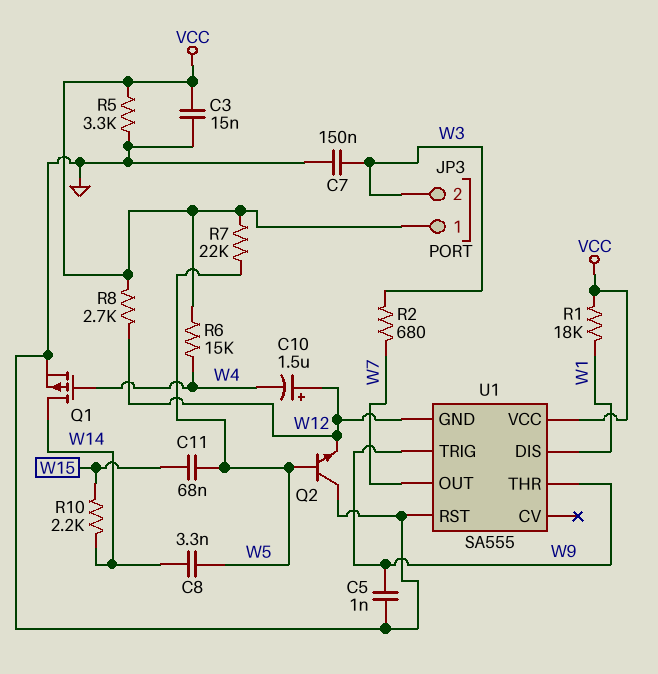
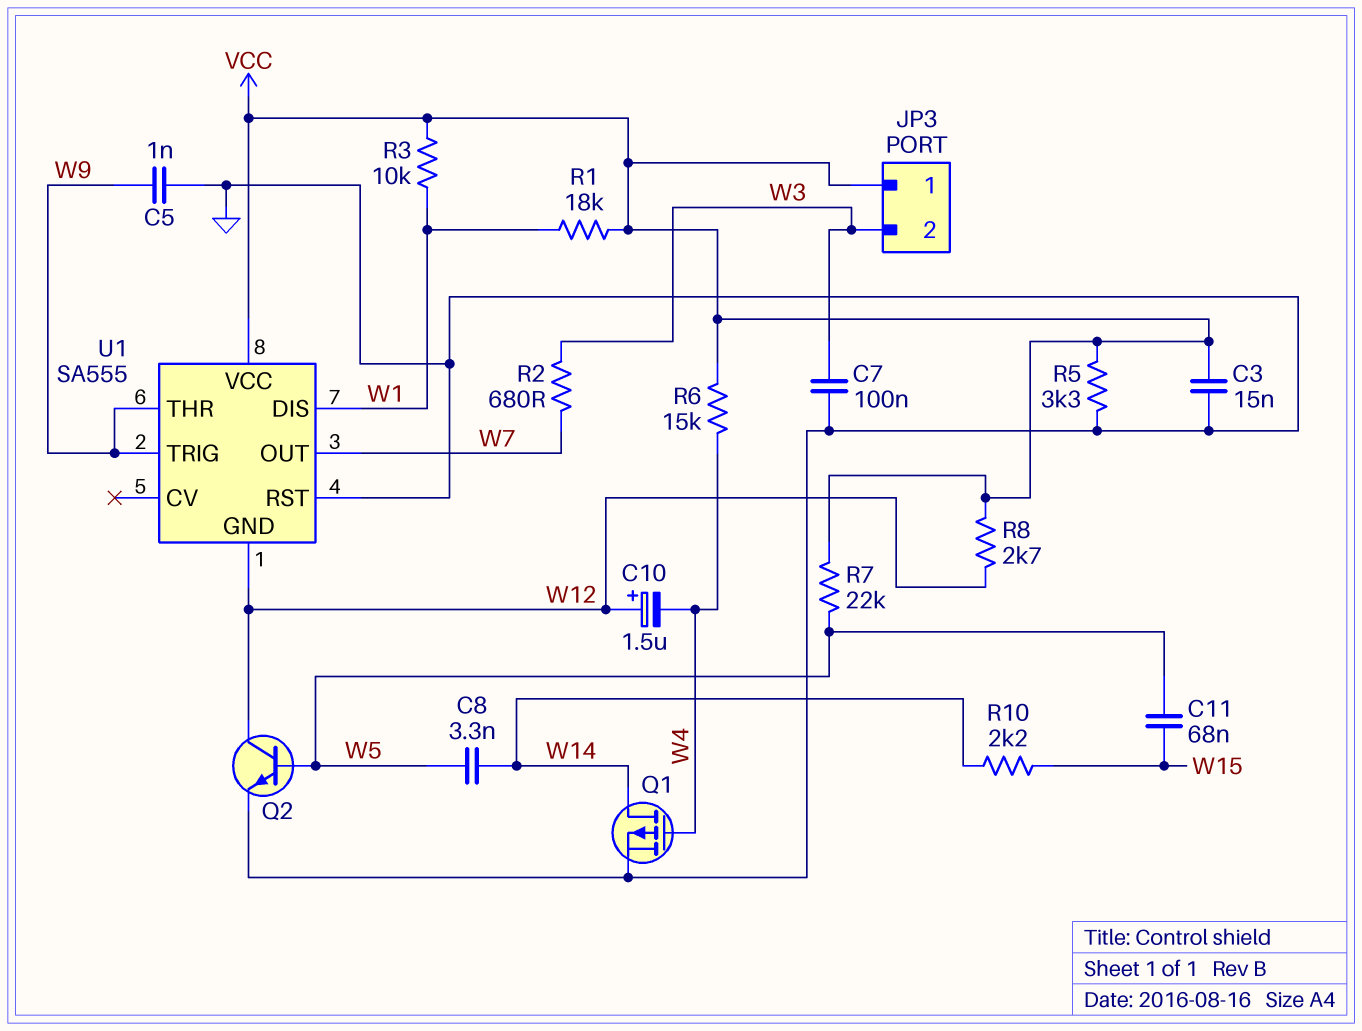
C7: 150nF (GND, W3) -> 100nF (GND, W3)
Q2: NPN (B W5, C GND, E W12) -> NPN (B W5, C W12, E GND)
R3: none -> 10k (VCC, W1)

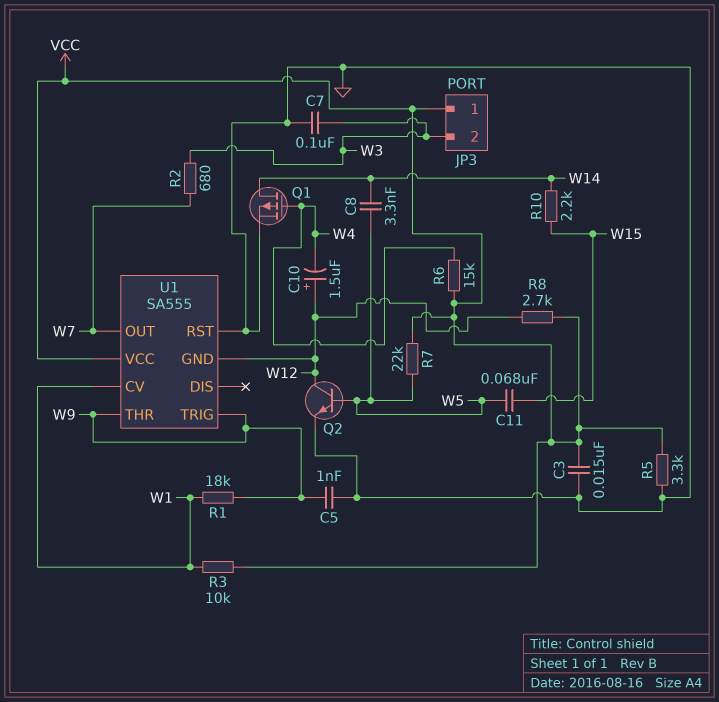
R1: 18k (VCC, W1) -> 18k (W1, W9)
U1 pin CV: none -> W1
U1 pin DIS: W1 -> none

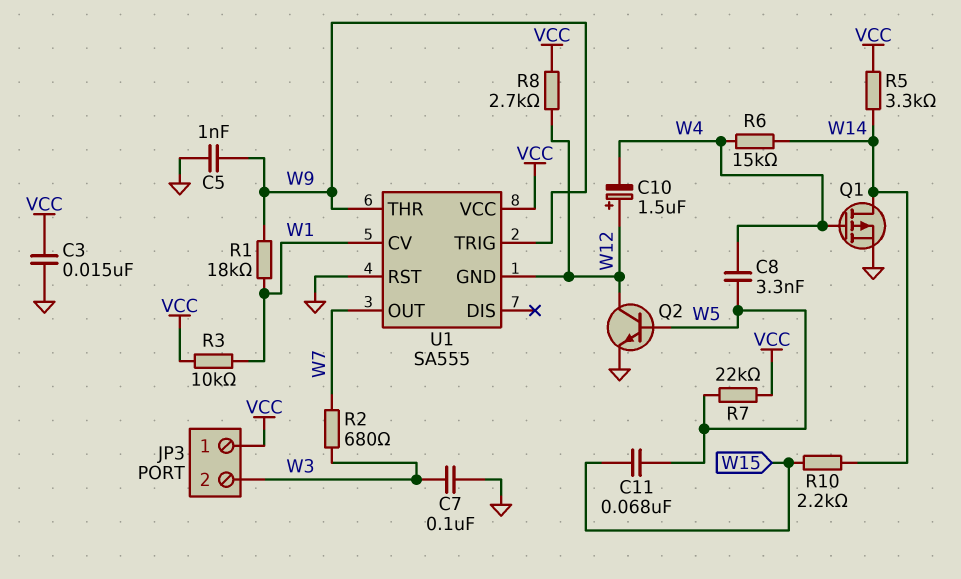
C8: 3.3nF (W5, W14) -> 3.3nF (W4, W5)
R5: 3.3k (GND, VCC) -> 3.3k (VCC, W14)
R6: 15k (VCC, W4) -> 15k (W4, W14)

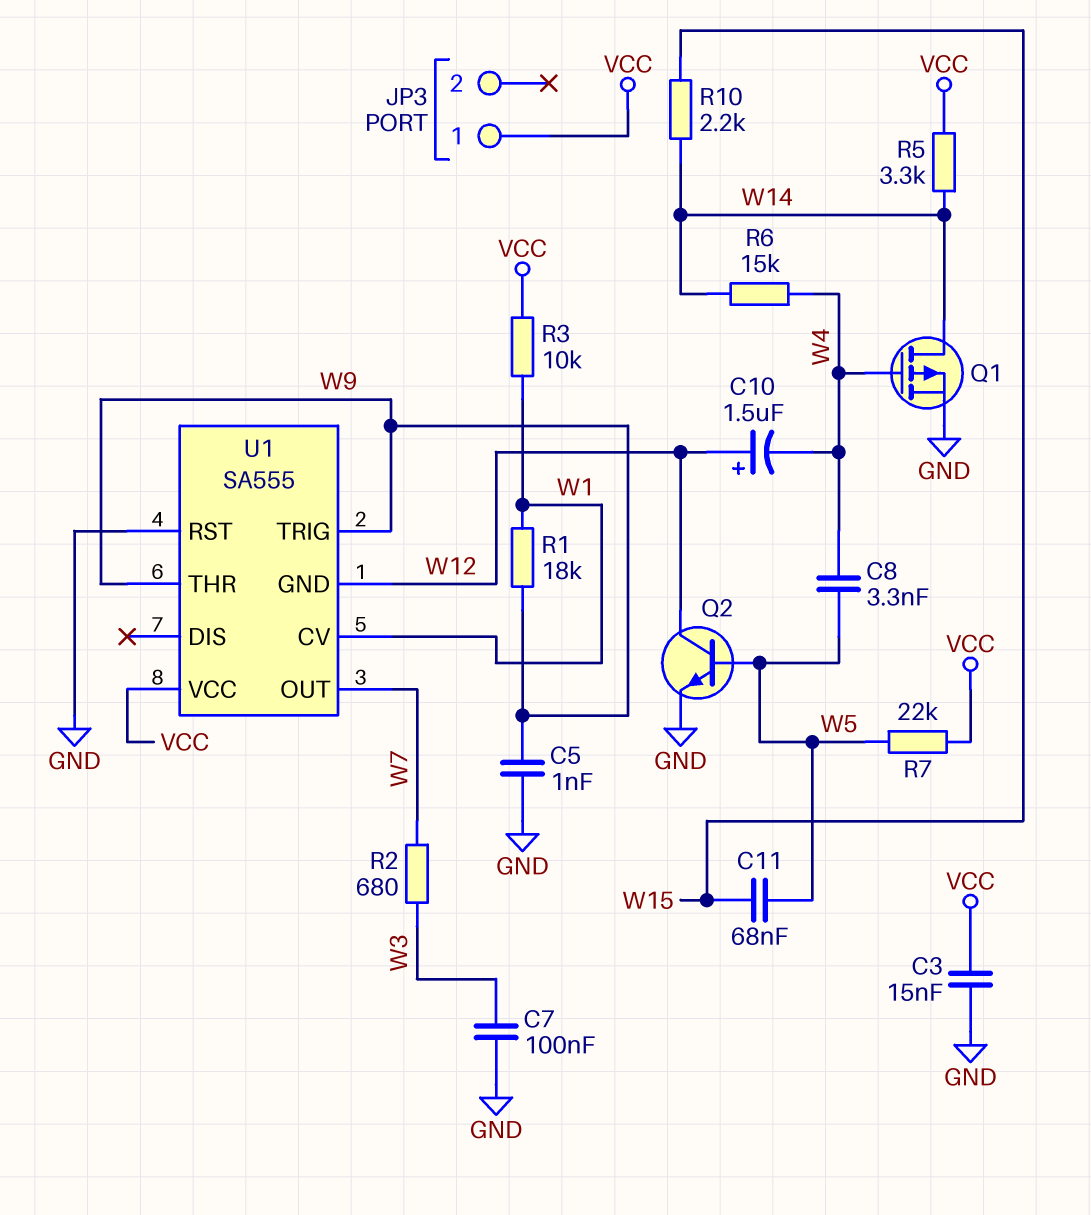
JP3 pin 2: W3 -> none
R8: 2.7k (VCC, W12) -> none

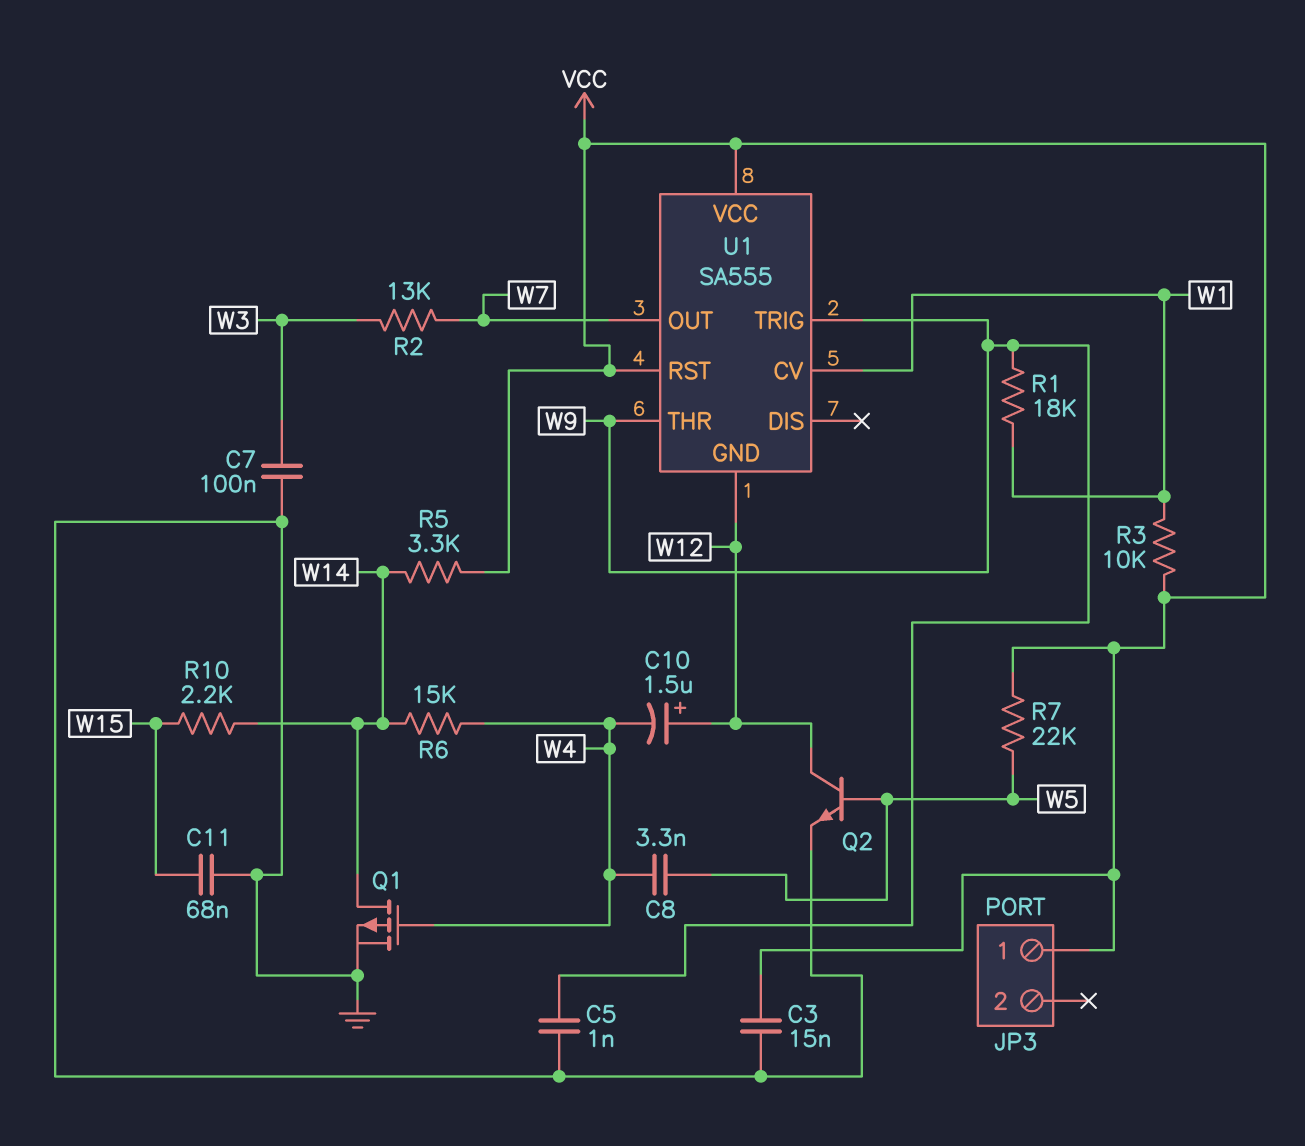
C11: 68nF (W5, W15) -> 68nF (GND, W15)
R2: 680 (W3, W7) -> 13k (W3, W7)
U1 pin RST: GND -> VCC

